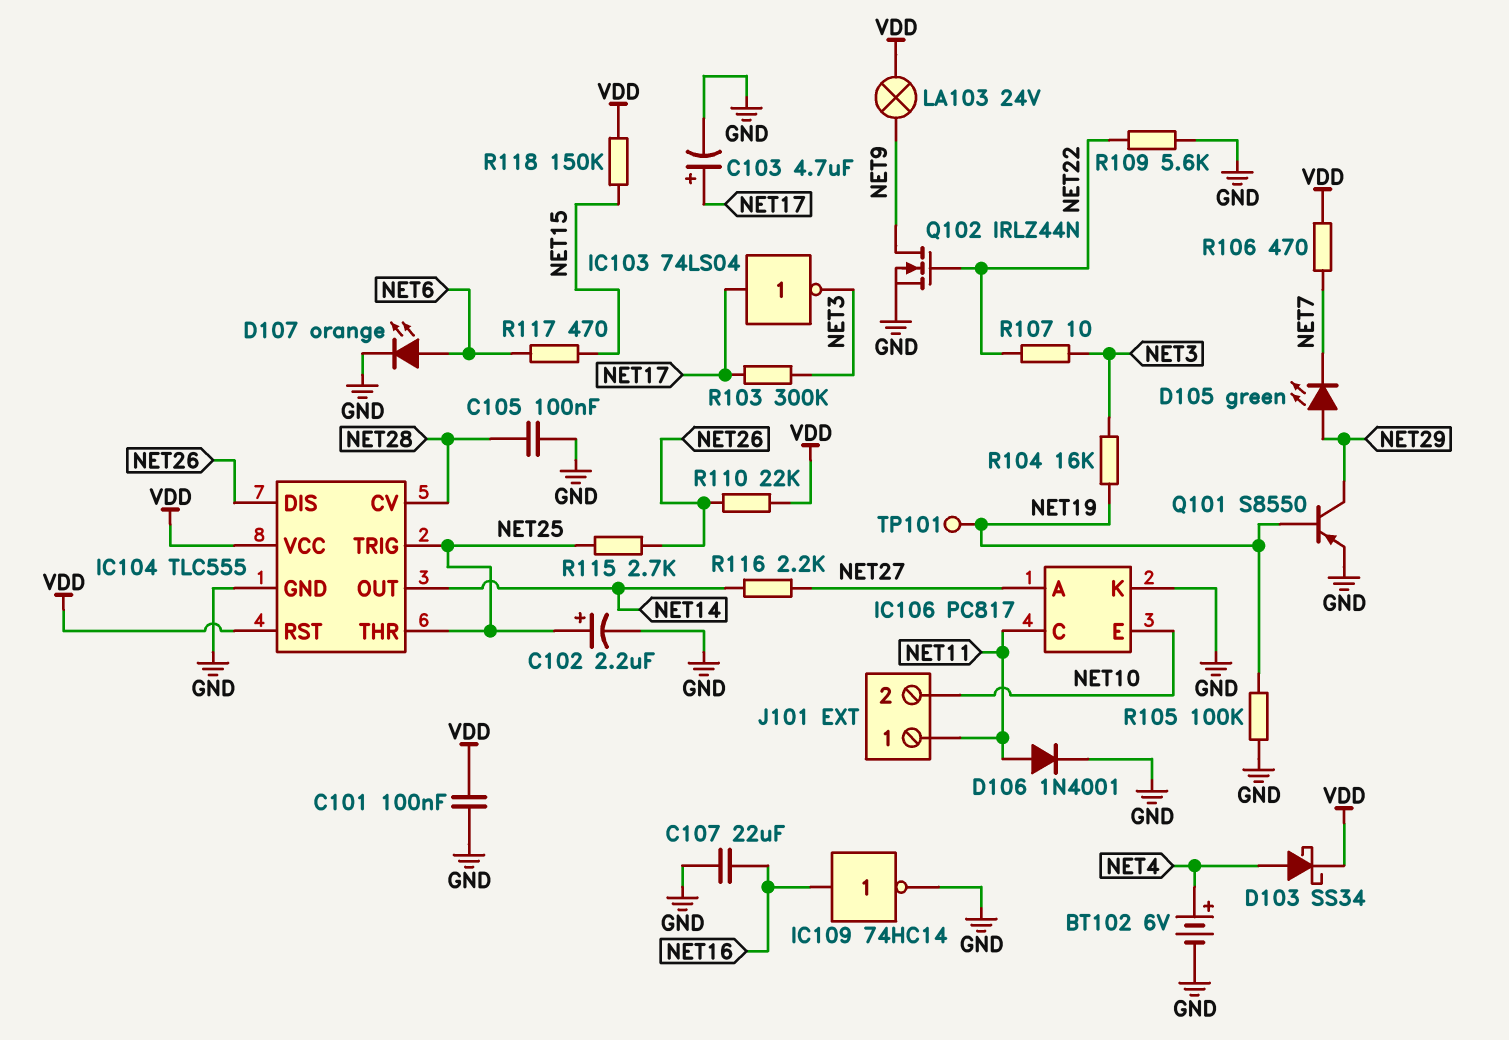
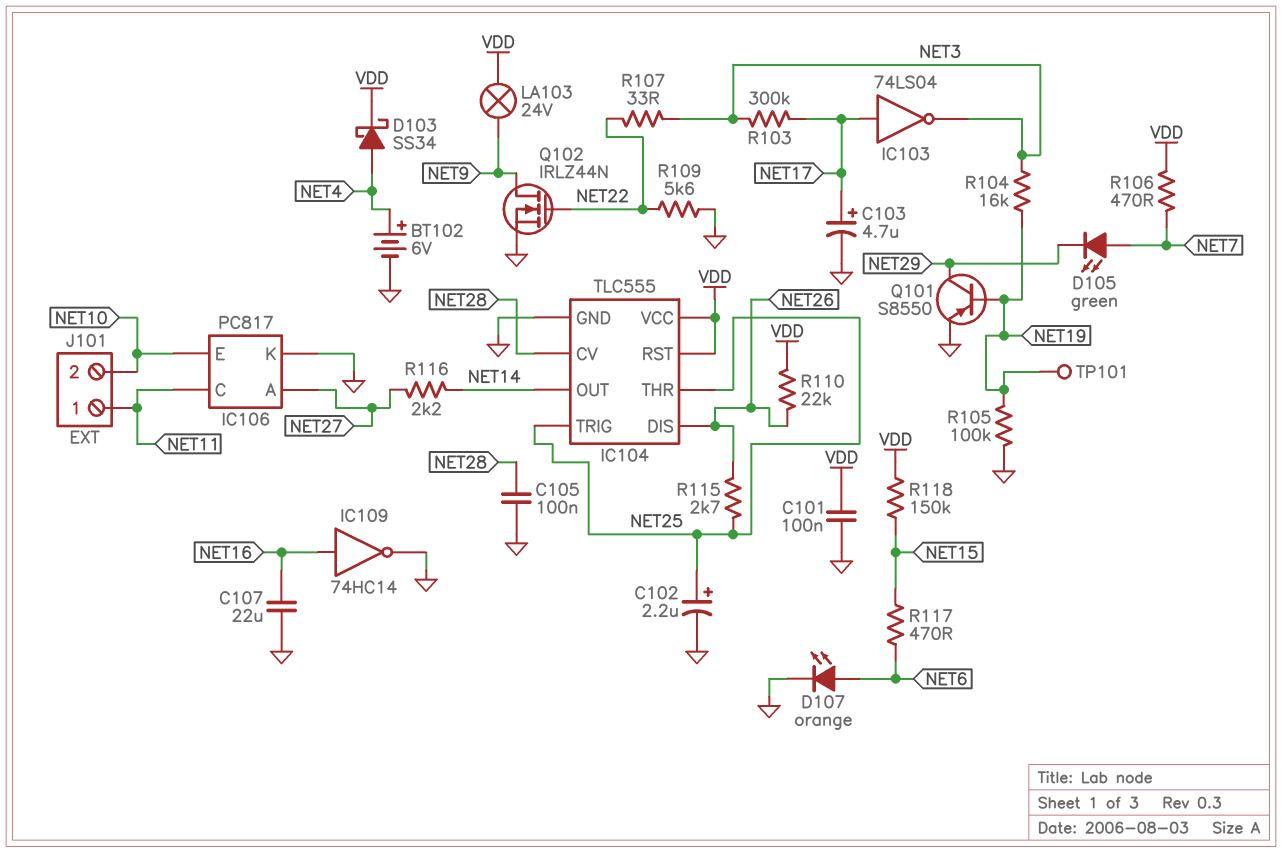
D105: LED green (A NET29, K NET7) -> LED green (A NET7, K NET29)
D106: diode 1N4001 (A NET11, K GND) -> none
R107: 10 (NET3, NET22) -> 33 (NET3, NET22)

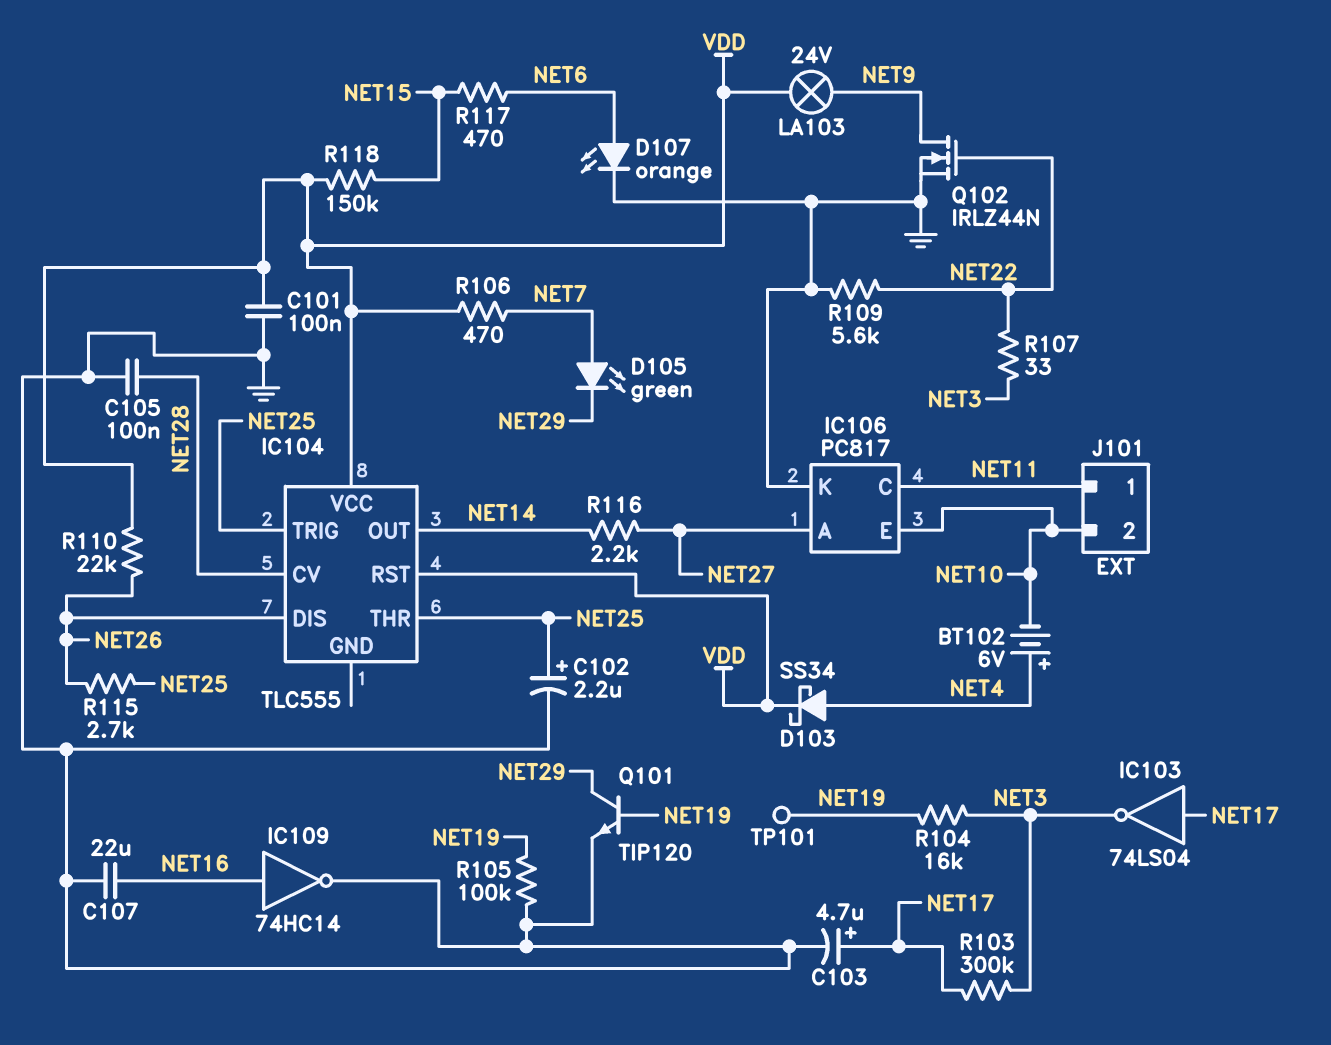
BT102: 6V (plus NET4, minus GND) -> 6V (plus NET4, minus NET10)
IC104 pin GND: GND -> none
Q101: PNP S8550 (B NET19, C NET29, E GND) -> NPN TIP120 (B NET19, C NET29, E GND)

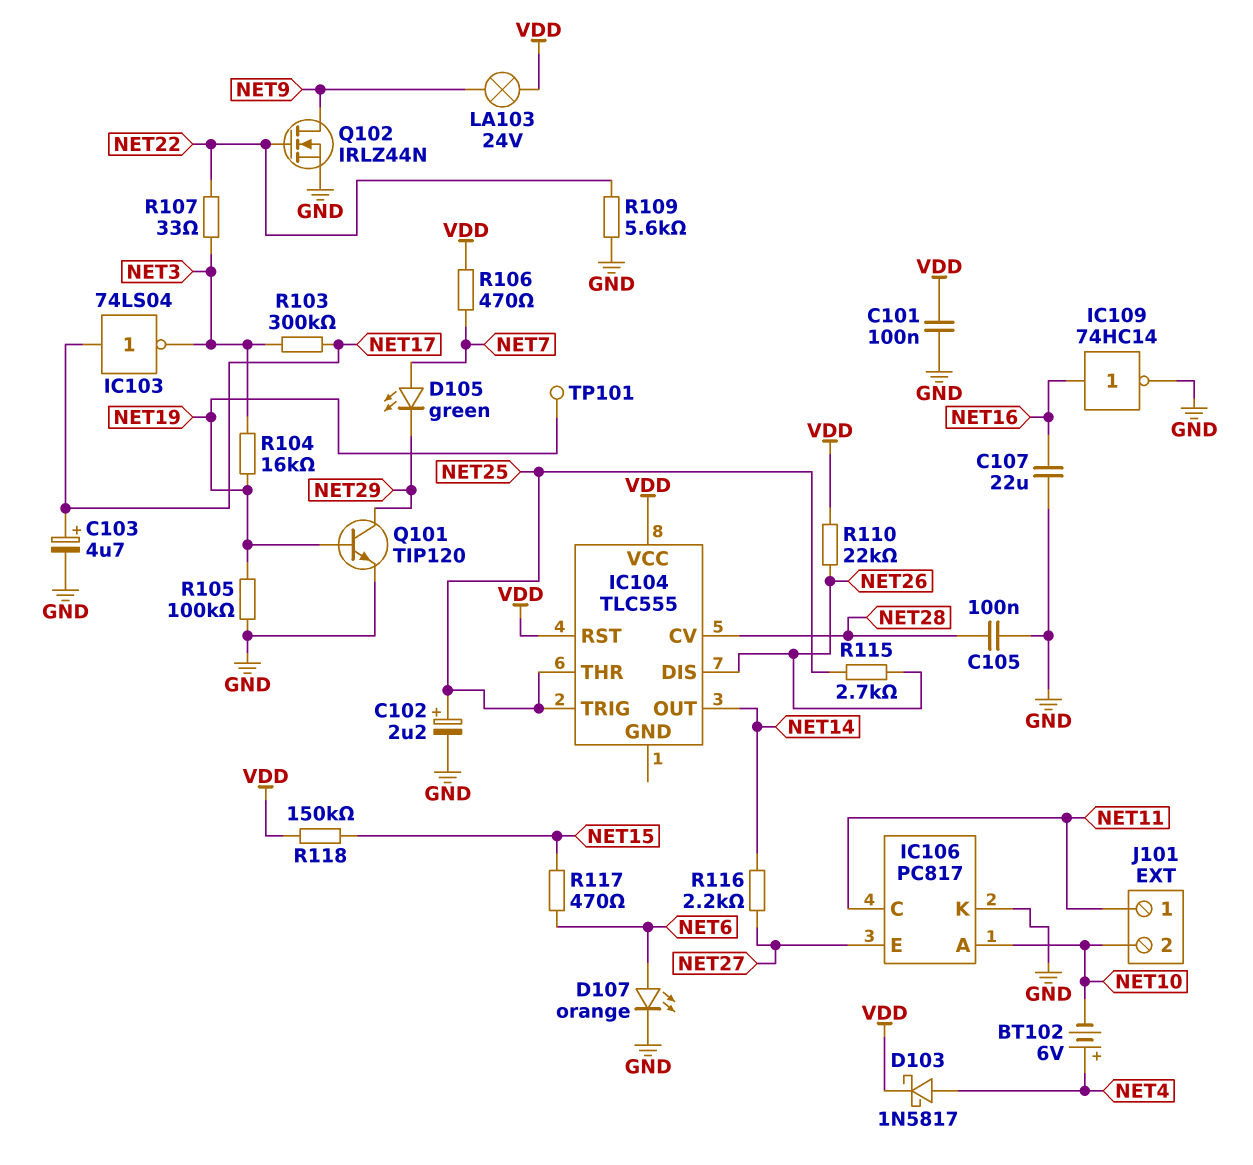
D103: schottky SS34 (A NET4, K VDD) -> schottky 1N5817 (A NET4, K VDD)
IC106 pin A: NET27 -> NET10
IC106 pin E: NET10 -> NET27

